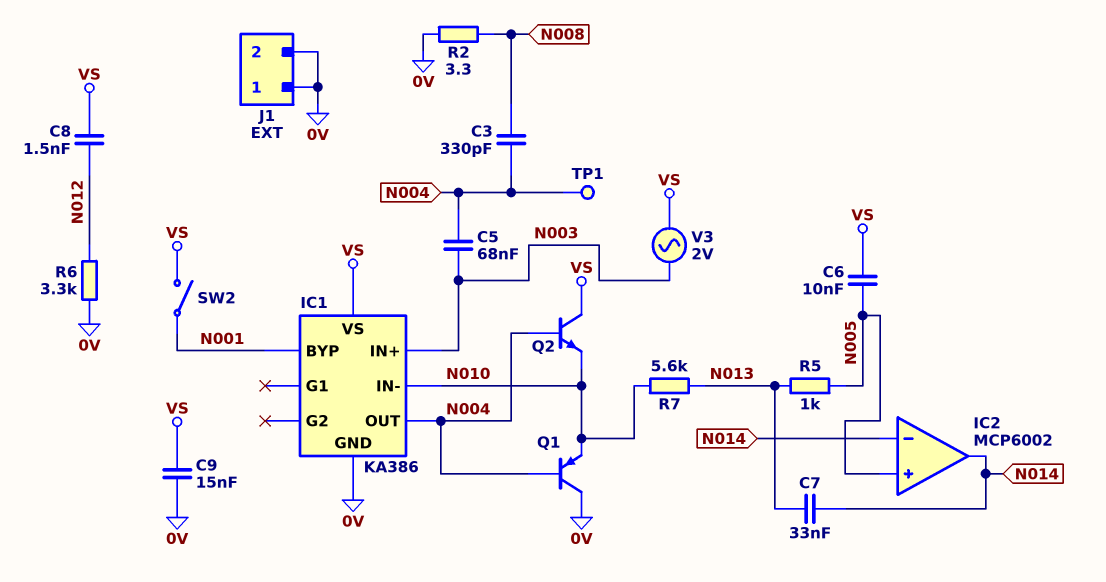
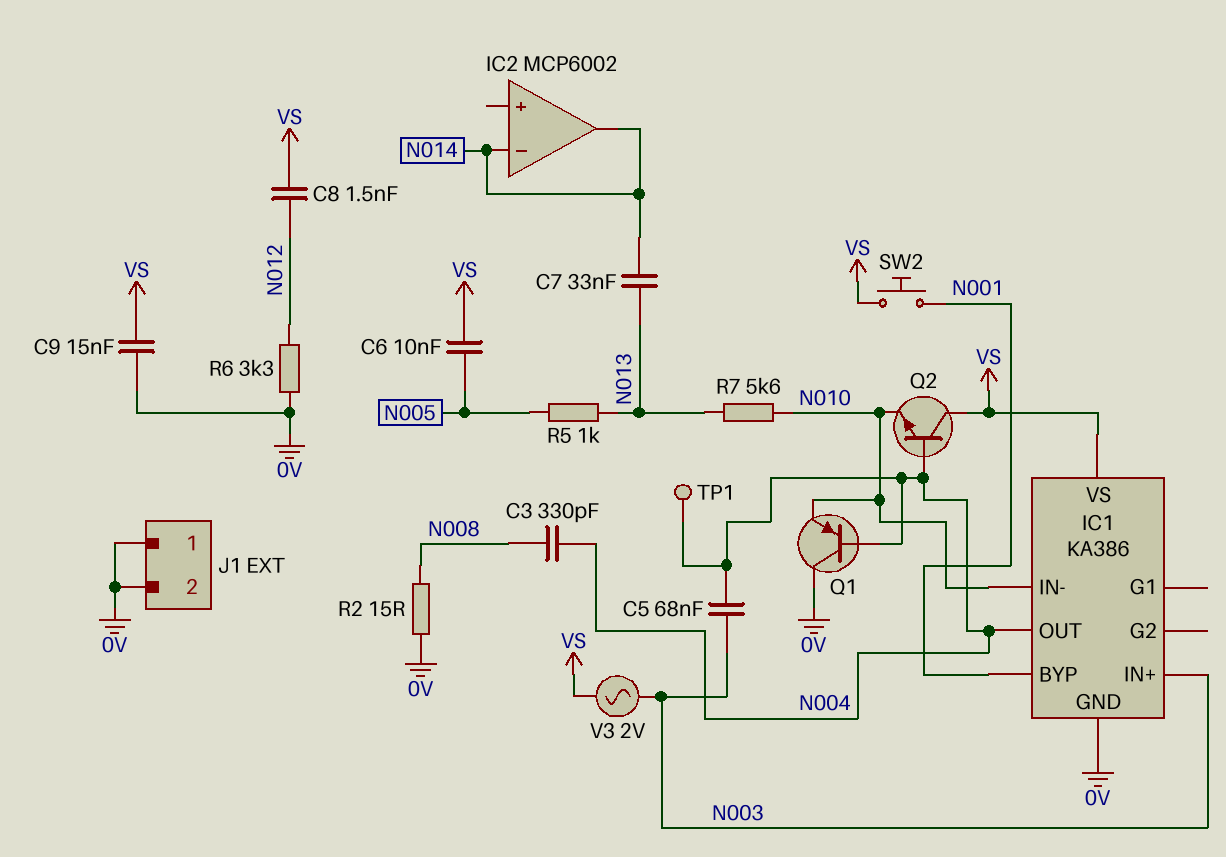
IC2 pin in+: N005 -> none
R2: 3.3 (0V, N008) -> 15 (0V, N008)
SW2: switch (N001, VS) -> button (N001, VS)

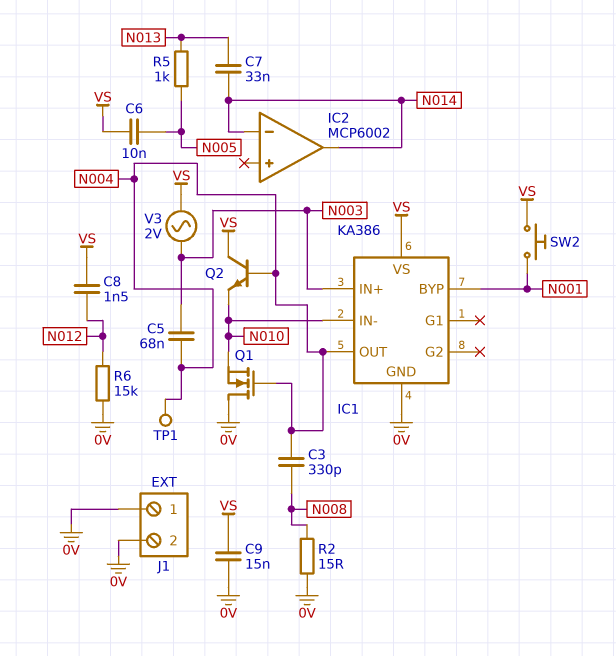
Q1: PNP (B N004, C 0V, E N010) -> NMOS (G N004, D 0V, S N010)
R6: 3.3k (0V, N012) -> 15k (0V, N012)
R7: 5.6k (N010, N013) -> none

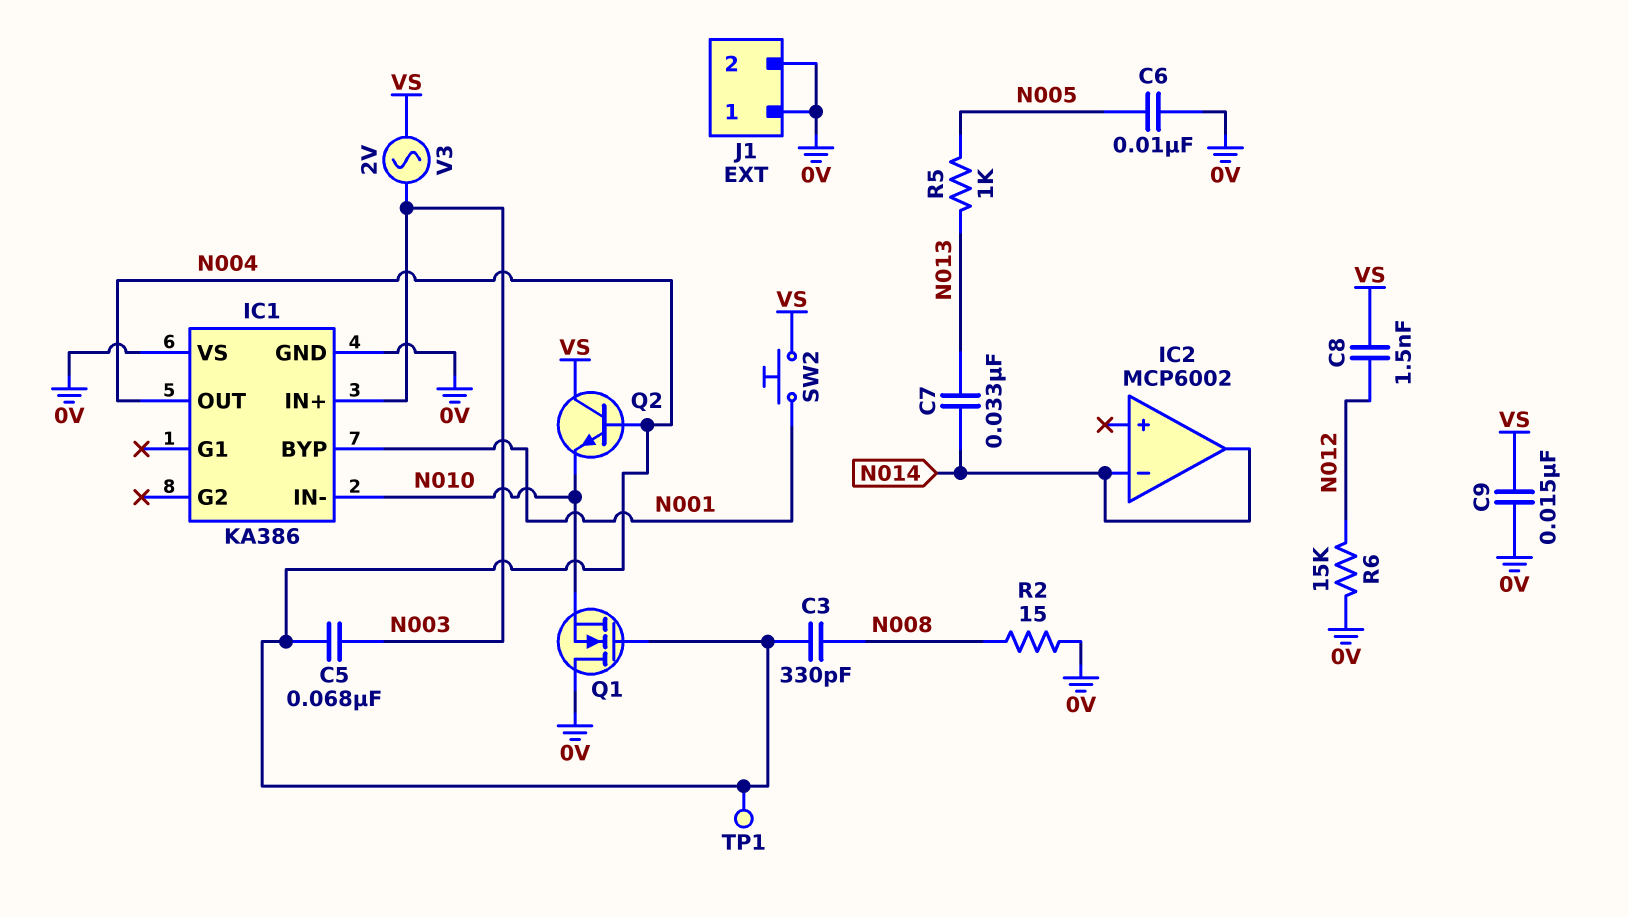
C6: 10nF (N005, VS) -> 10nF (0V, N005)
IC1 pin VS: VS -> 0V

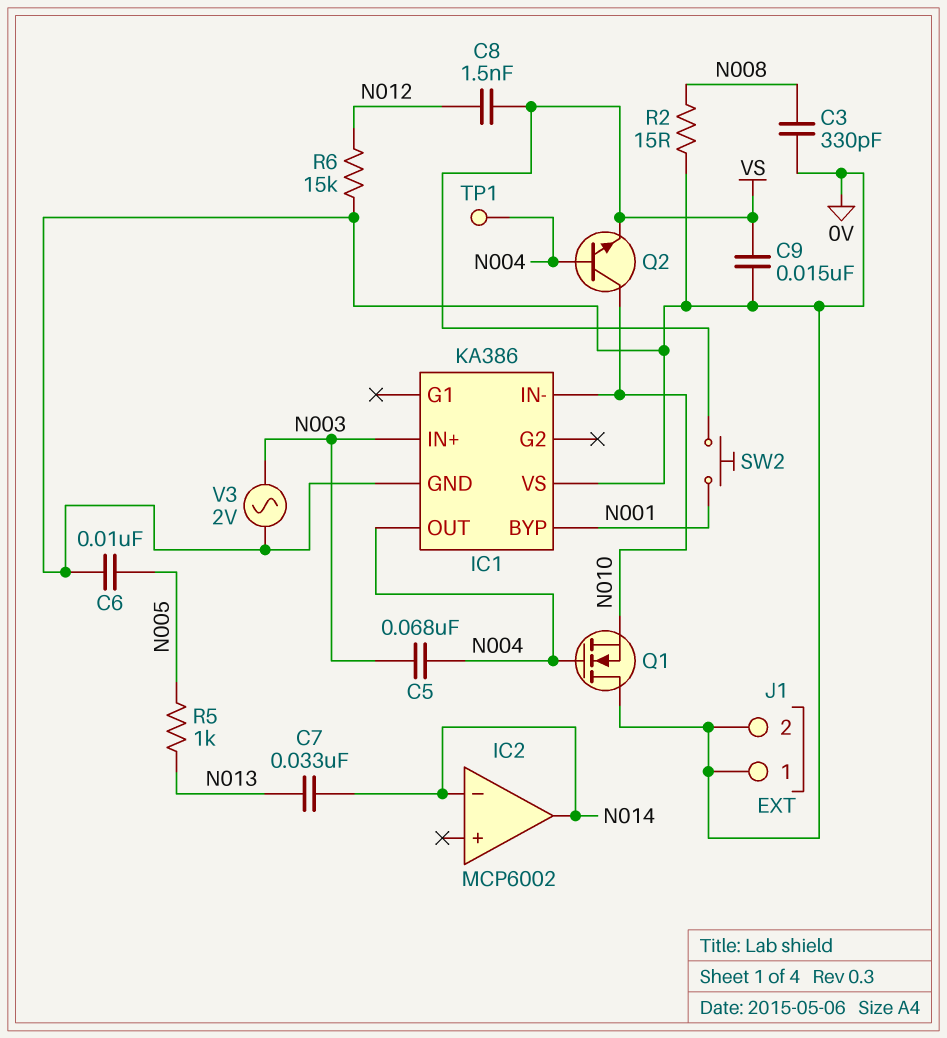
C3: 330pF (N004, N008) -> 330pF (0V, N008)
Q2: NPN (B N004, C VS, E N010) -> NPN (B N004, C N010, E VS)
V3: AC 2V (N003, VS) -> AC 2V (0V, N003)

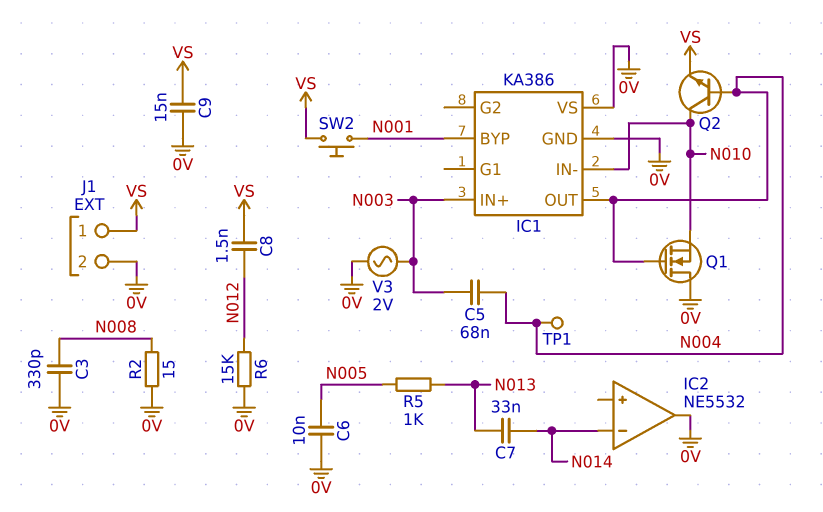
IC2: MCP6002 -> NE5532
IC2 pin out: N014 -> 0V
J1 pin 1: 0V -> VS

